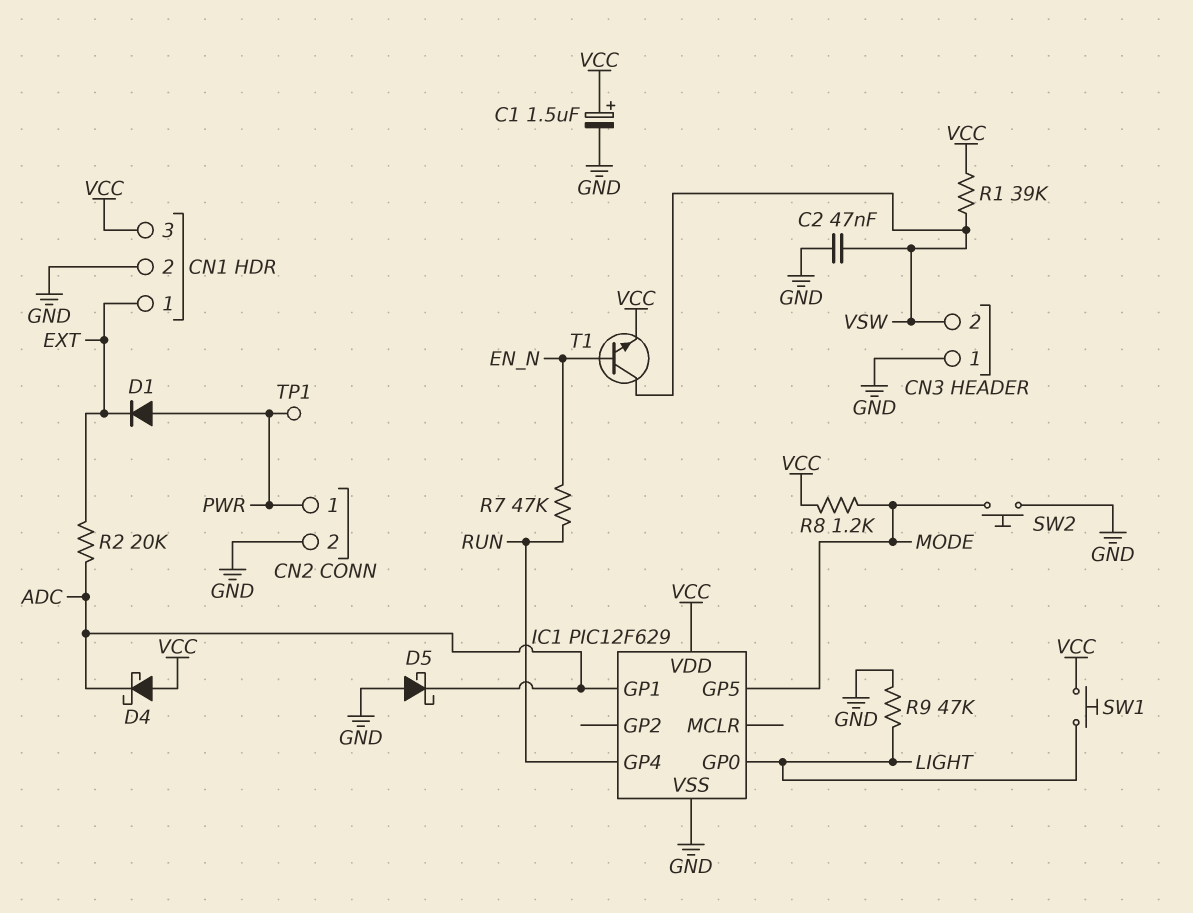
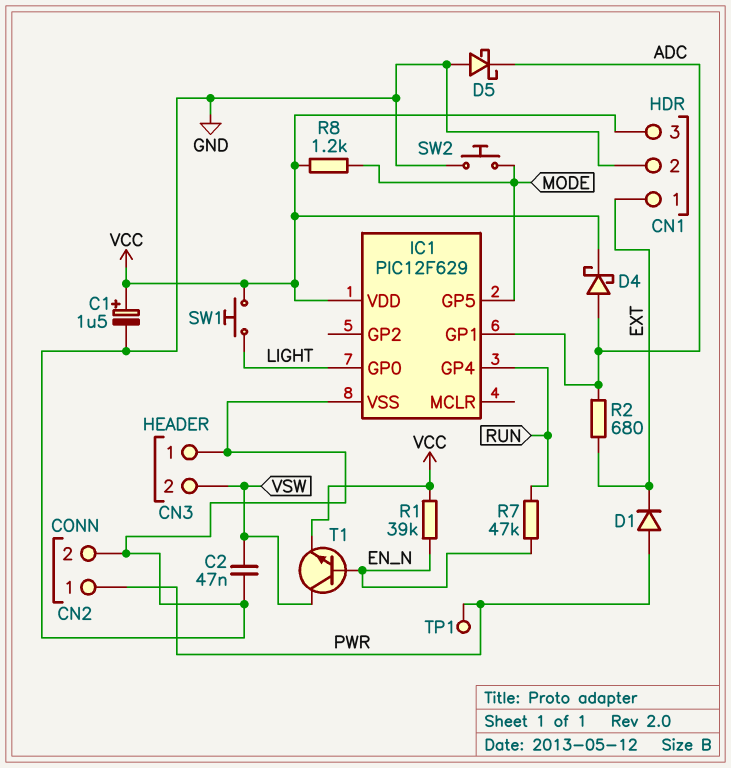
D4: schottky (A VCC, K ADC) -> schottky (A ADC, K VCC)
R1: 39k (VCC, VSW) -> 39k (EN_N, VCC)
R2: 20k (ADC, EXT) -> 680 (ADC, EXT)
R9: 47k (GND, LIGHT) -> none

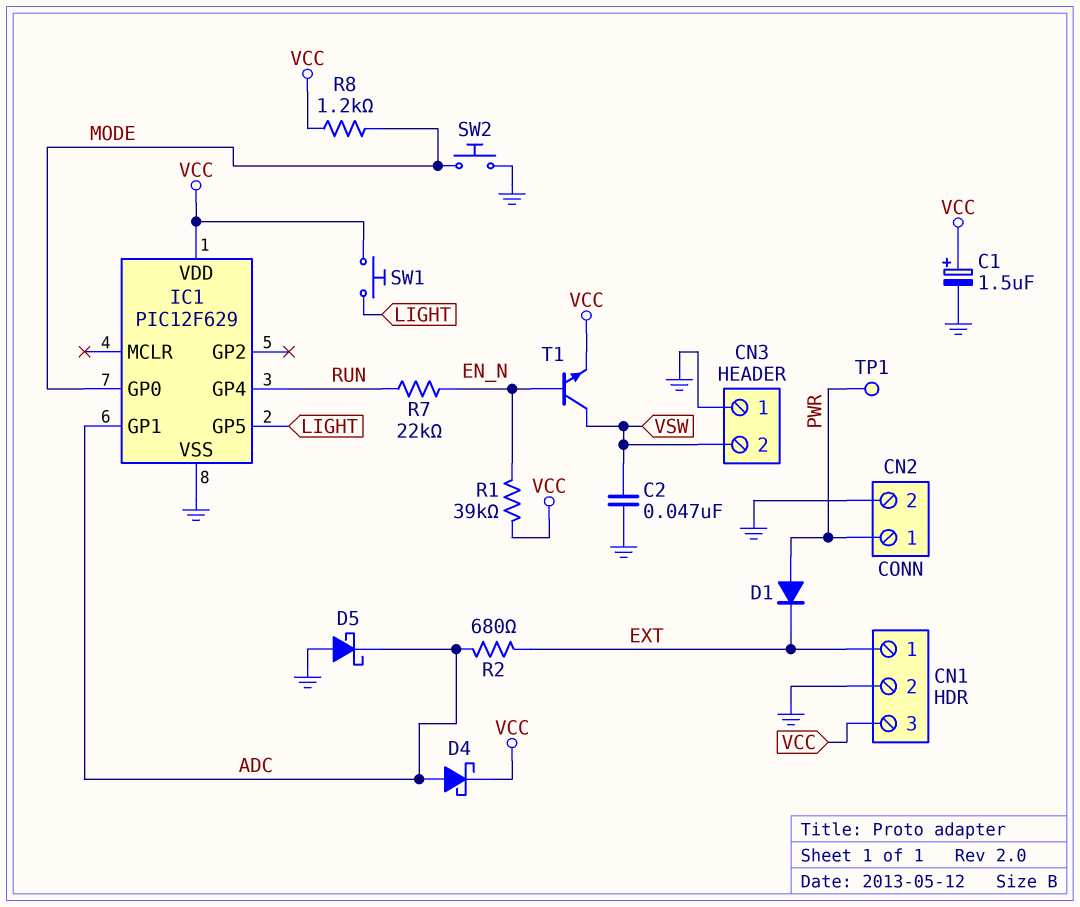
IC1 pin GP0: LIGHT -> MODE
IC1 pin GP5: MODE -> LIGHT
R7: 47k (EN_N, RUN) -> 22k (EN_N, RUN)

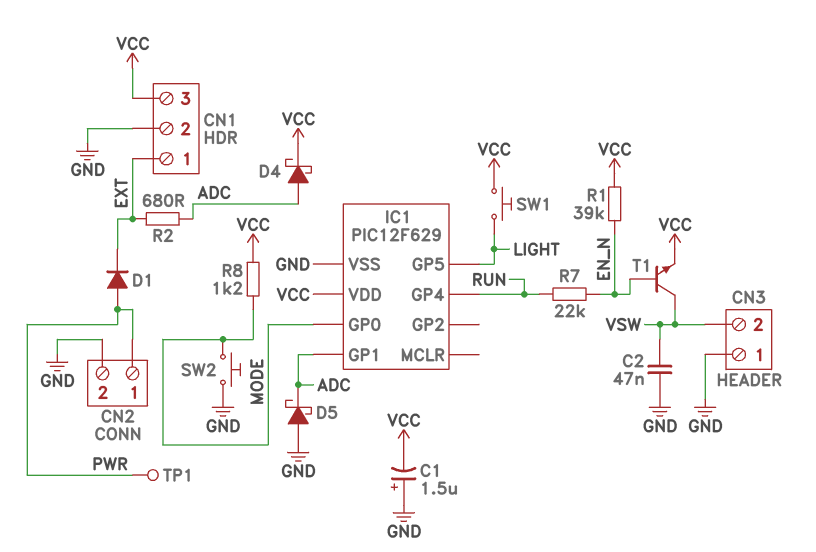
C1: 1.5uF (plus VCC, minus GND) -> 1.5uF (plus GND, minus VCC)

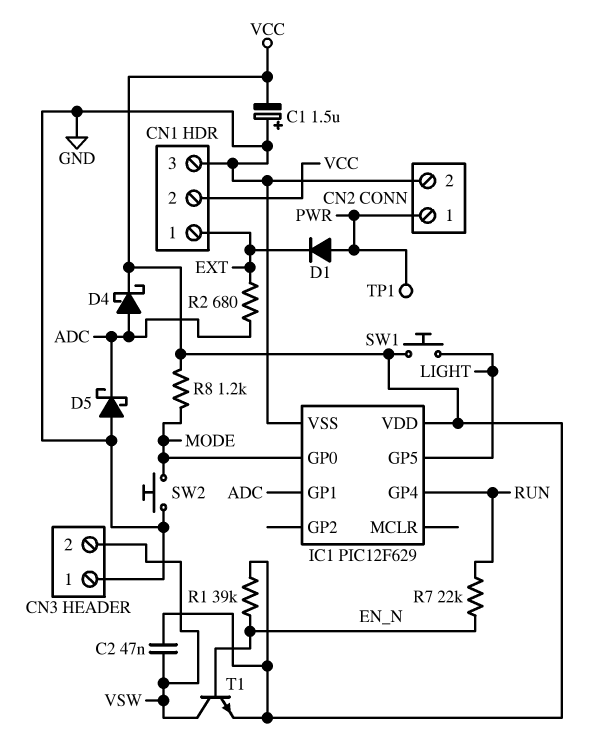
C2: 47nF (GND, VSW) -> 47nF (VCC, VSW)
CN1 pin 2: GND -> VCC
CN1 pin 3: VCC -> GND

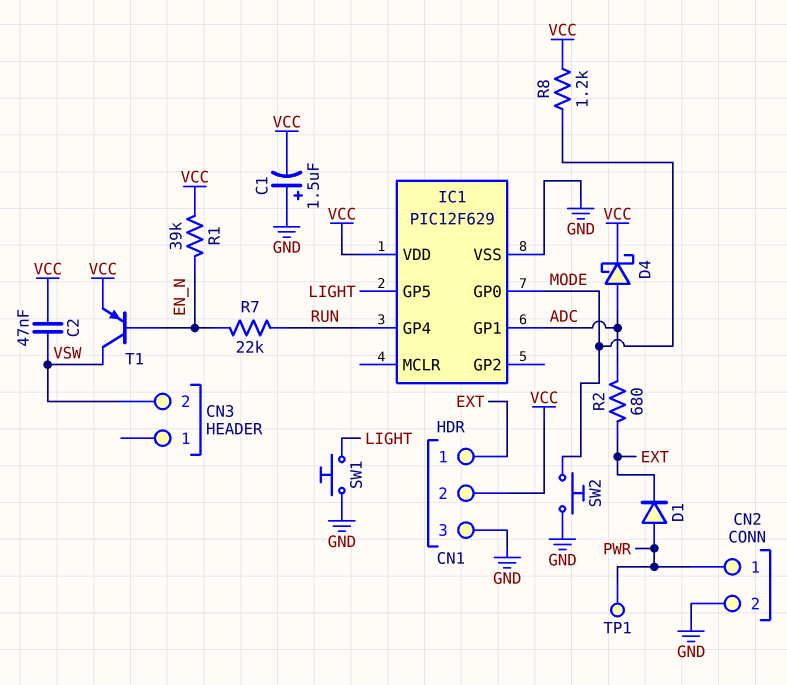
CN3 pin 1: GND -> none
D5: schottky (A GND, K ADC) -> none
SW1: button (LIGHT, VCC) -> button (GND, LIGHT)
T1: NPN (B EN_N, C VSW, E VCC) -> PNP (B EN_N, C VSW, E VCC)

